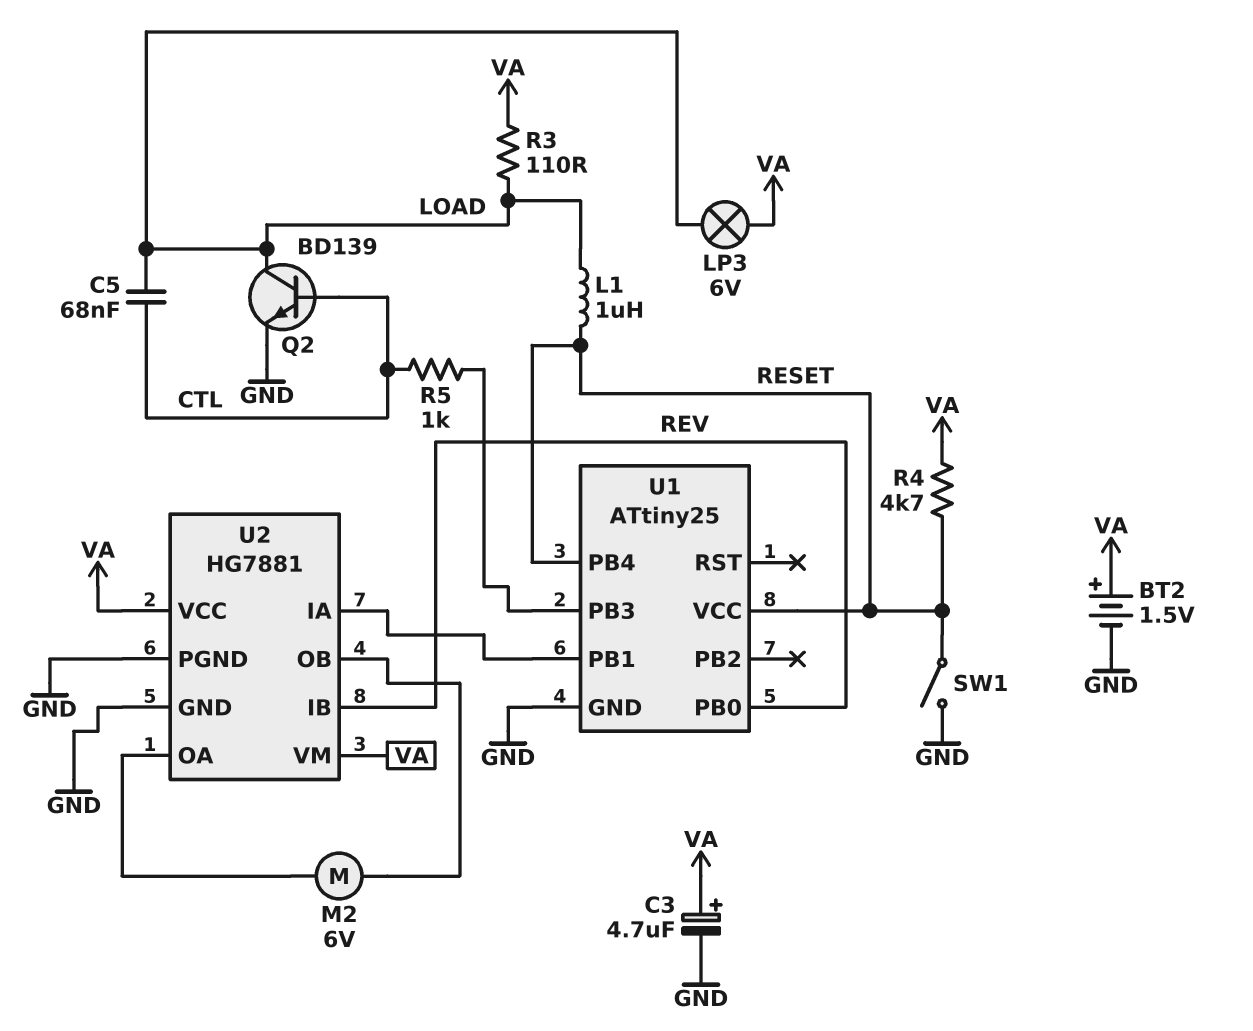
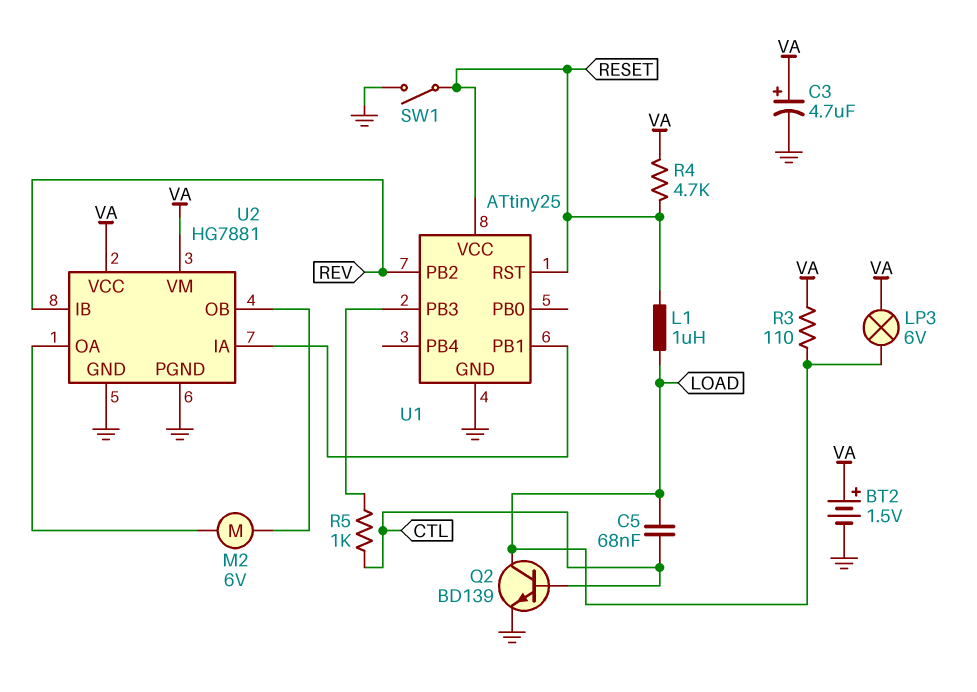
U1 pin PB0: REV -> none
U1 pin PB2: none -> REV
U1 pin PB4: RESET -> none
U1 pin RST: none -> RESET

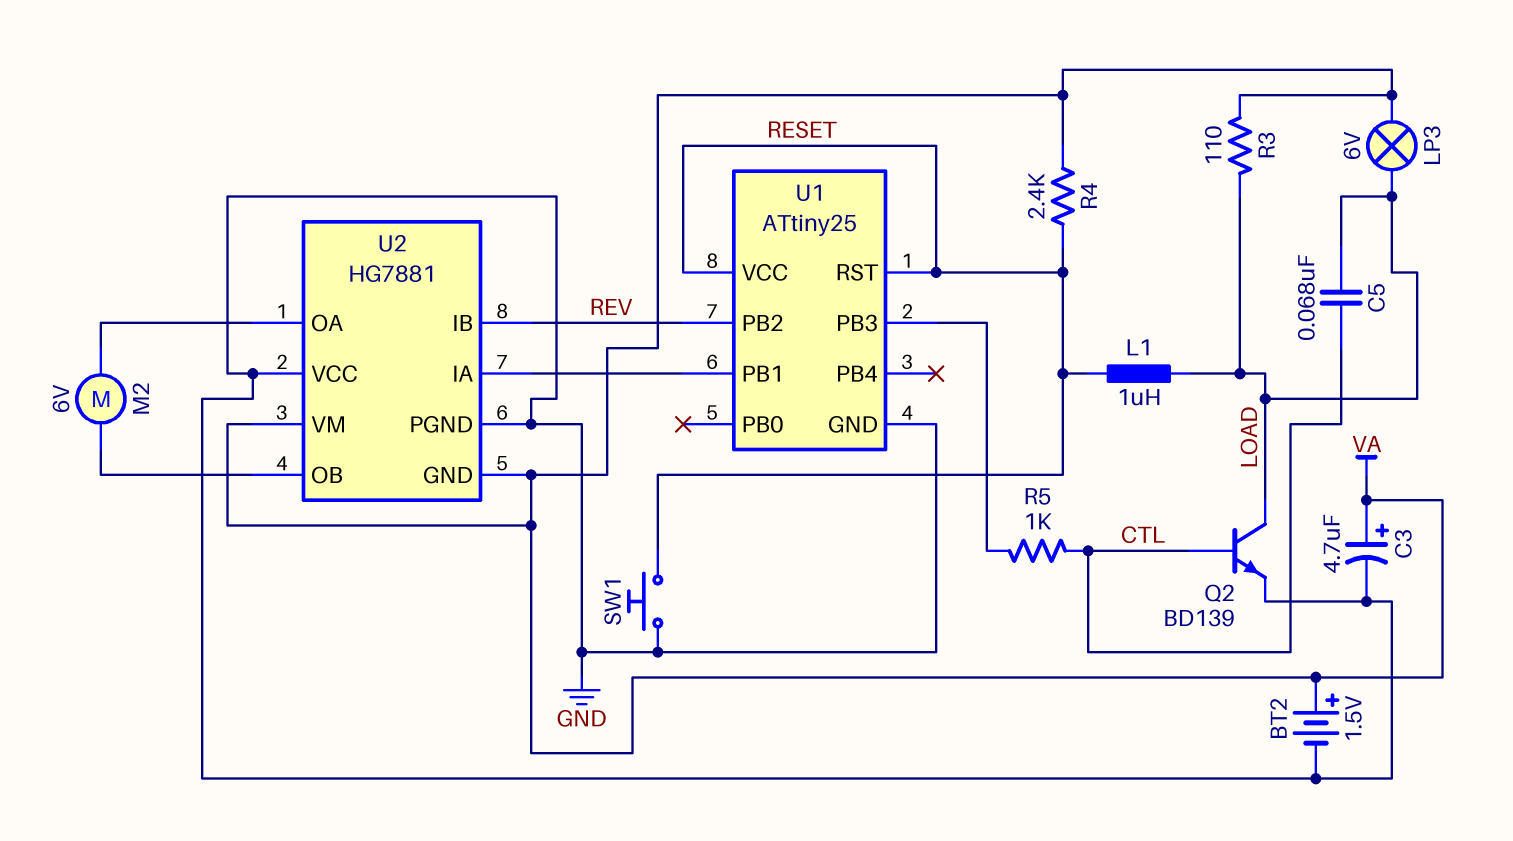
R4: 4.7k (RESET, VA) -> 2.4k (RESET, VA)
SW1: switch (GND, RESET) -> button (GND, RESET)
U2 pin GND: GND -> VA
U2 pin VCC: VA -> GND

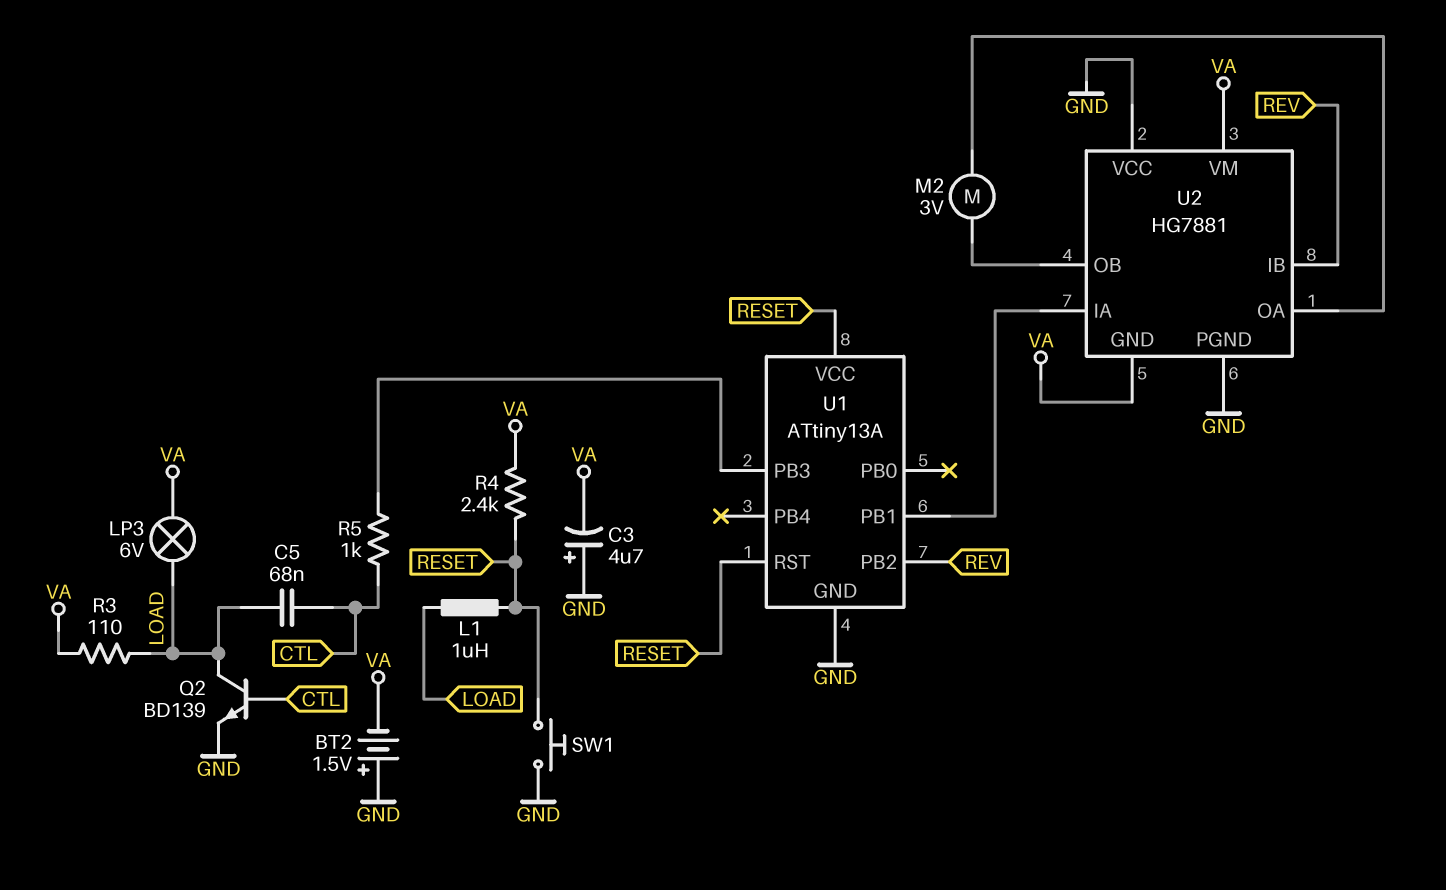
BT2: 1.5V (plus VA, minus GND) -> 1.5V (plus GND, minus VA)
C3: 4.7uF (plus VA, minus GND) -> 4.7uF (plus GND, minus VA)
M2: motor 6V (U2/OA, U2/OB) -> motor 3V (U2/OA, U2/OB)
U1: ATtiny25 -> ATtiny13A

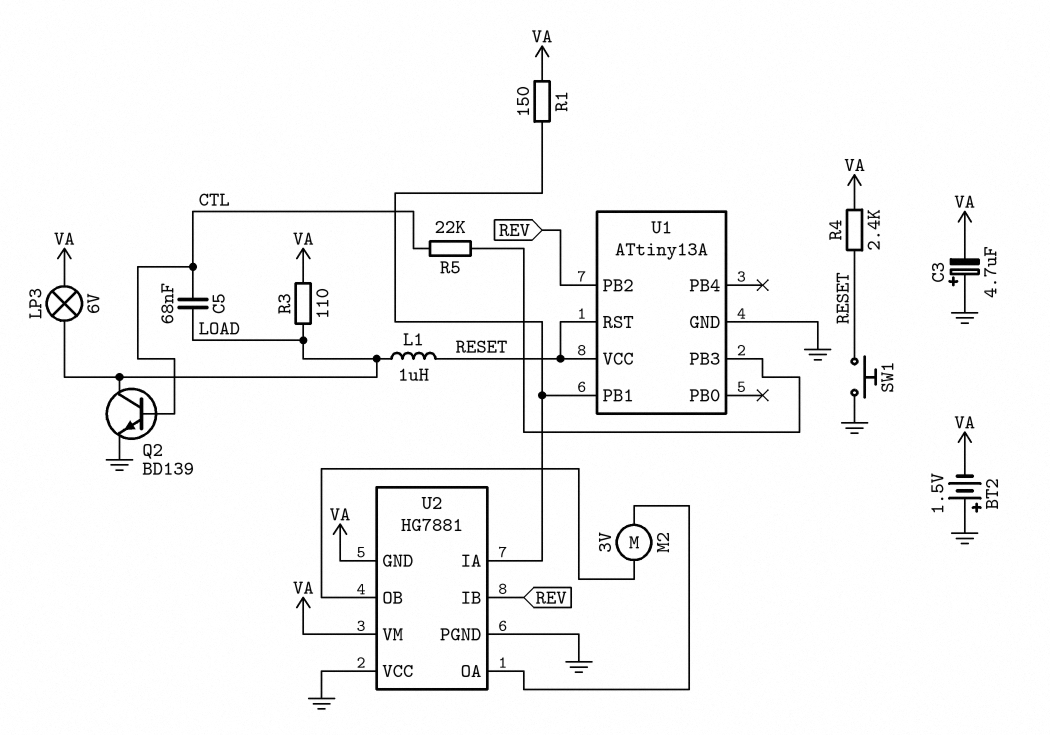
R1: none -> 150 (U1/PB1, VA)
R5: 1k (CTL, U1/PB3) -> 22k (CTL, U1/PB3)

